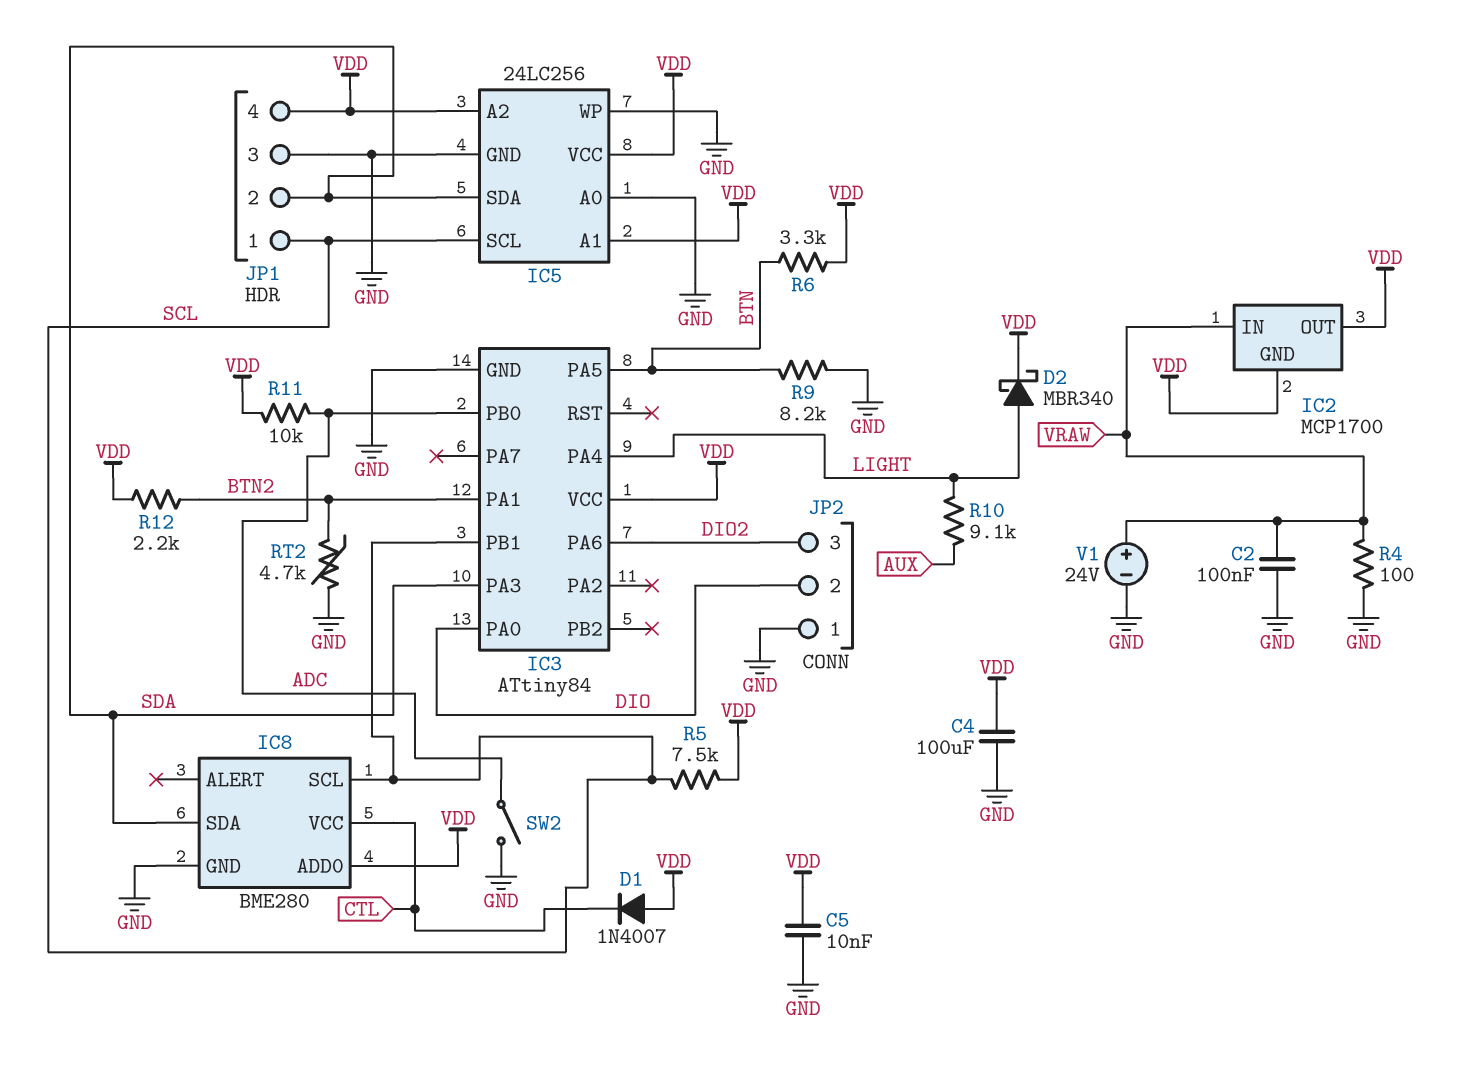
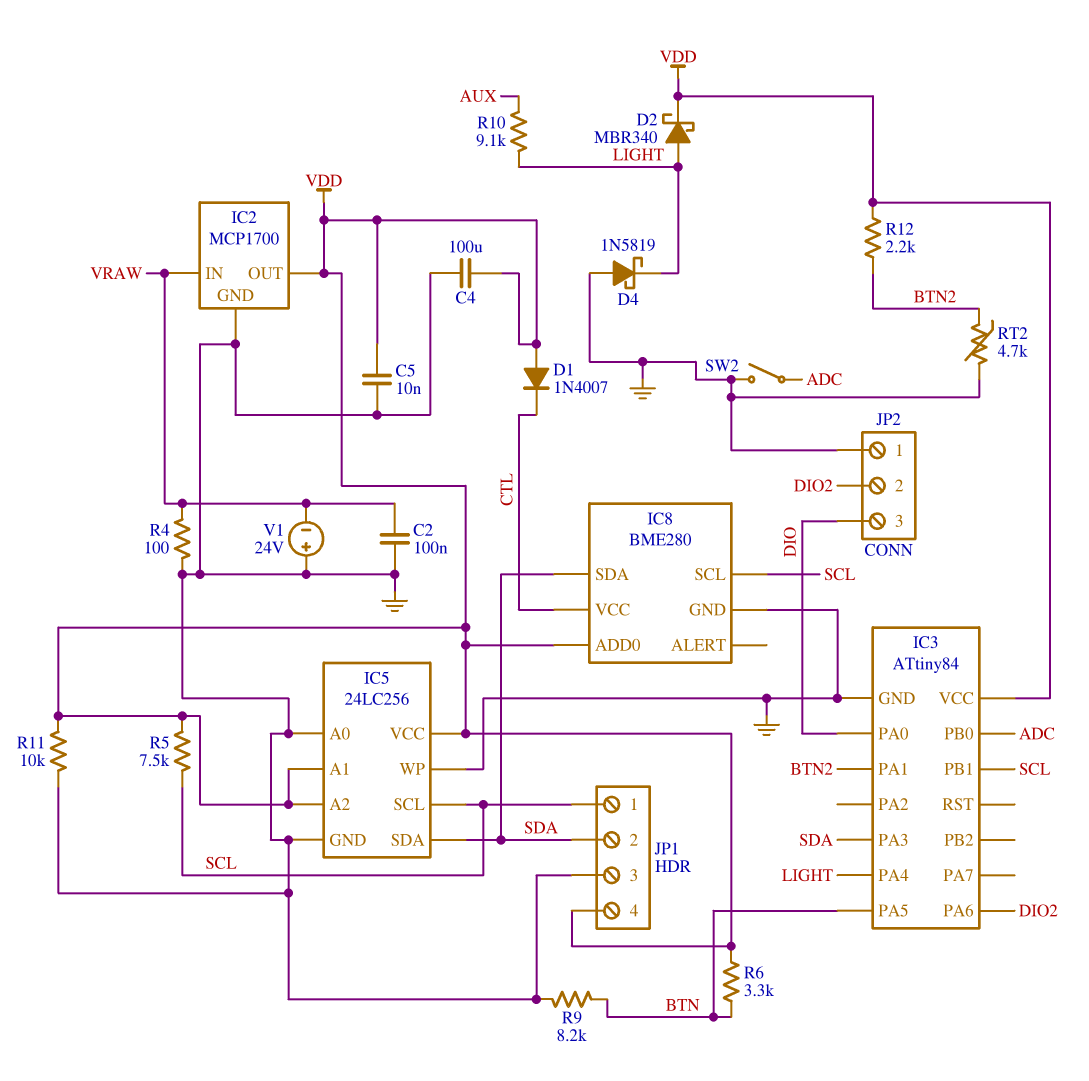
D4: none -> schottky 1N5819 (A GND, K LIGHT)
IC2 pin GND: VDD -> GND
JP2 pin 2: DIO -> DIO2
JP2 pin 3: DIO2 -> DIO
R11: 10k (ADC, VDD) -> 10k (GND, VDD)
V1: 24V (plus VRAW, minus GND) -> 24V (plus GND, minus VRAW)

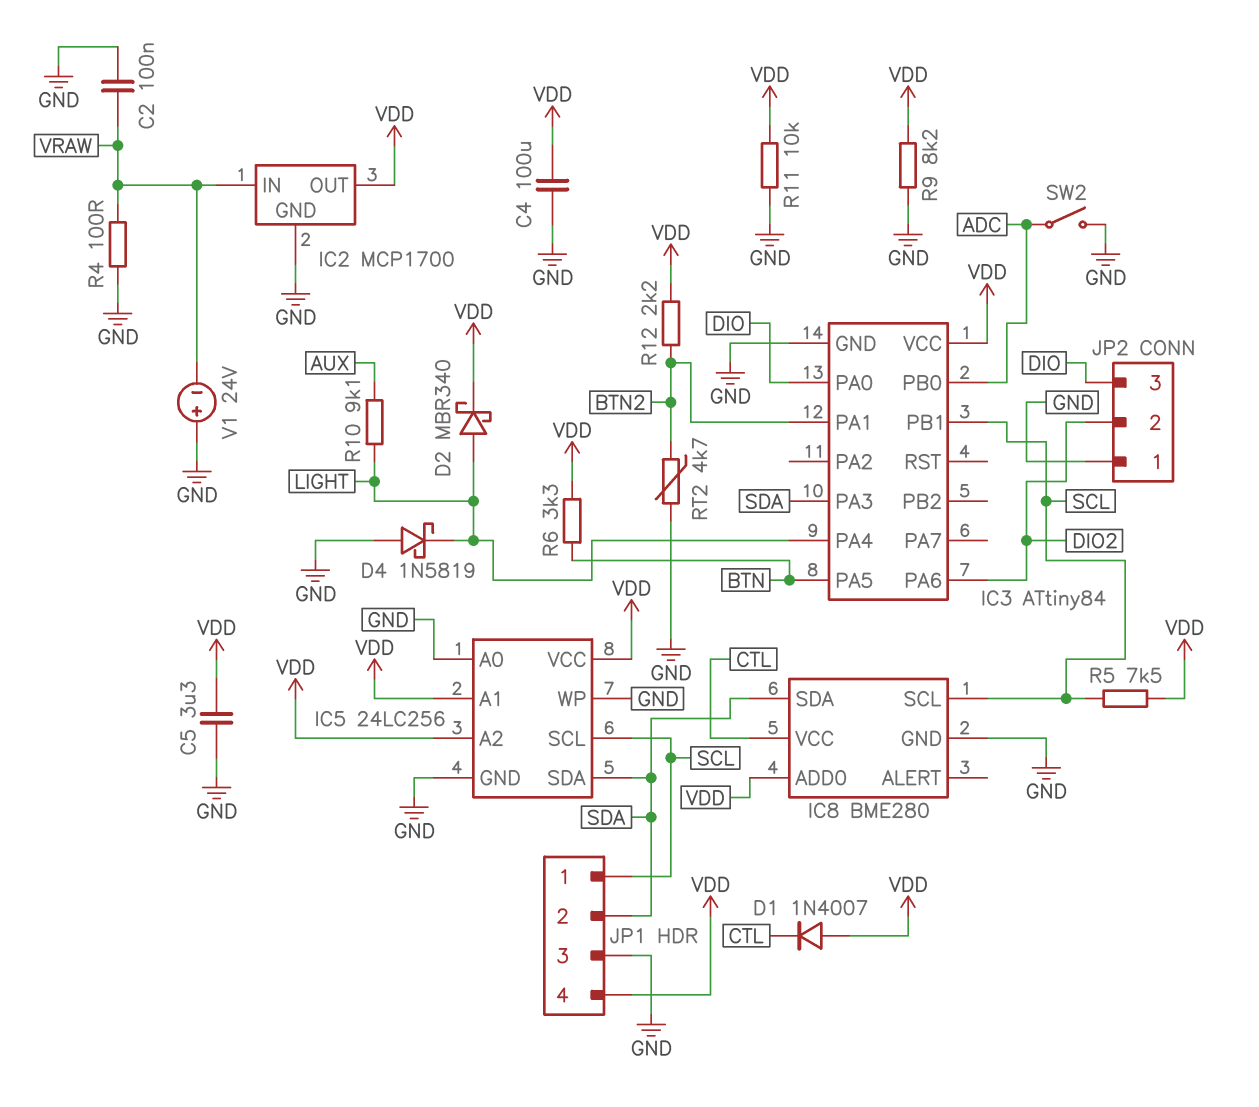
C5: 10nF (GND, VDD) -> 3.3uF (GND, VDD)
R9: 8.2k (BTN, GND) -> 8.2k (GND, VDD)

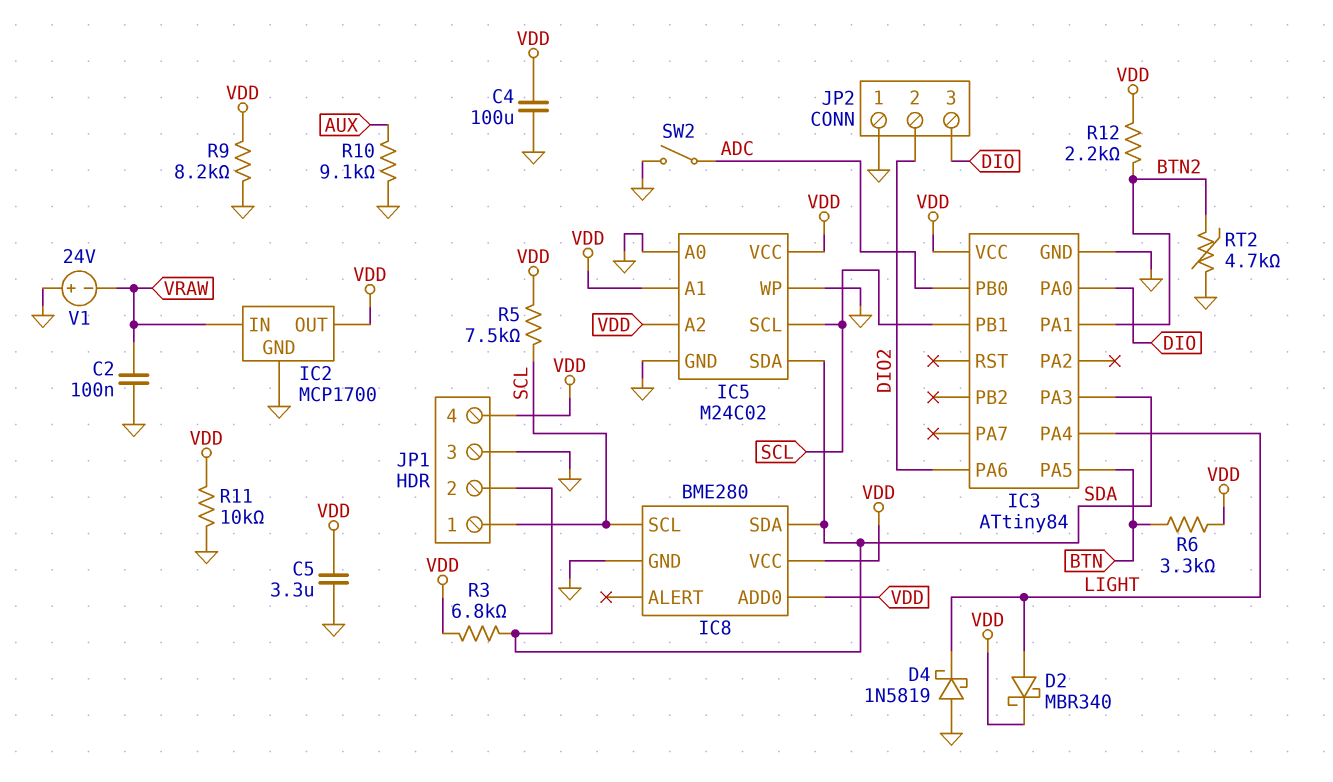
D1: diode 1N4007 (A VDD, K CTL) -> none
IC5: 24LC256 -> M24C02
IC8 pin VCC: CTL -> VDD
R3: none -> 6.8k (SDA, VDD)
R4: 100 (GND, VRAW) -> none
R10: 9.1k (AUX, LIGHT) -> 9.1k (AUX, GND)

